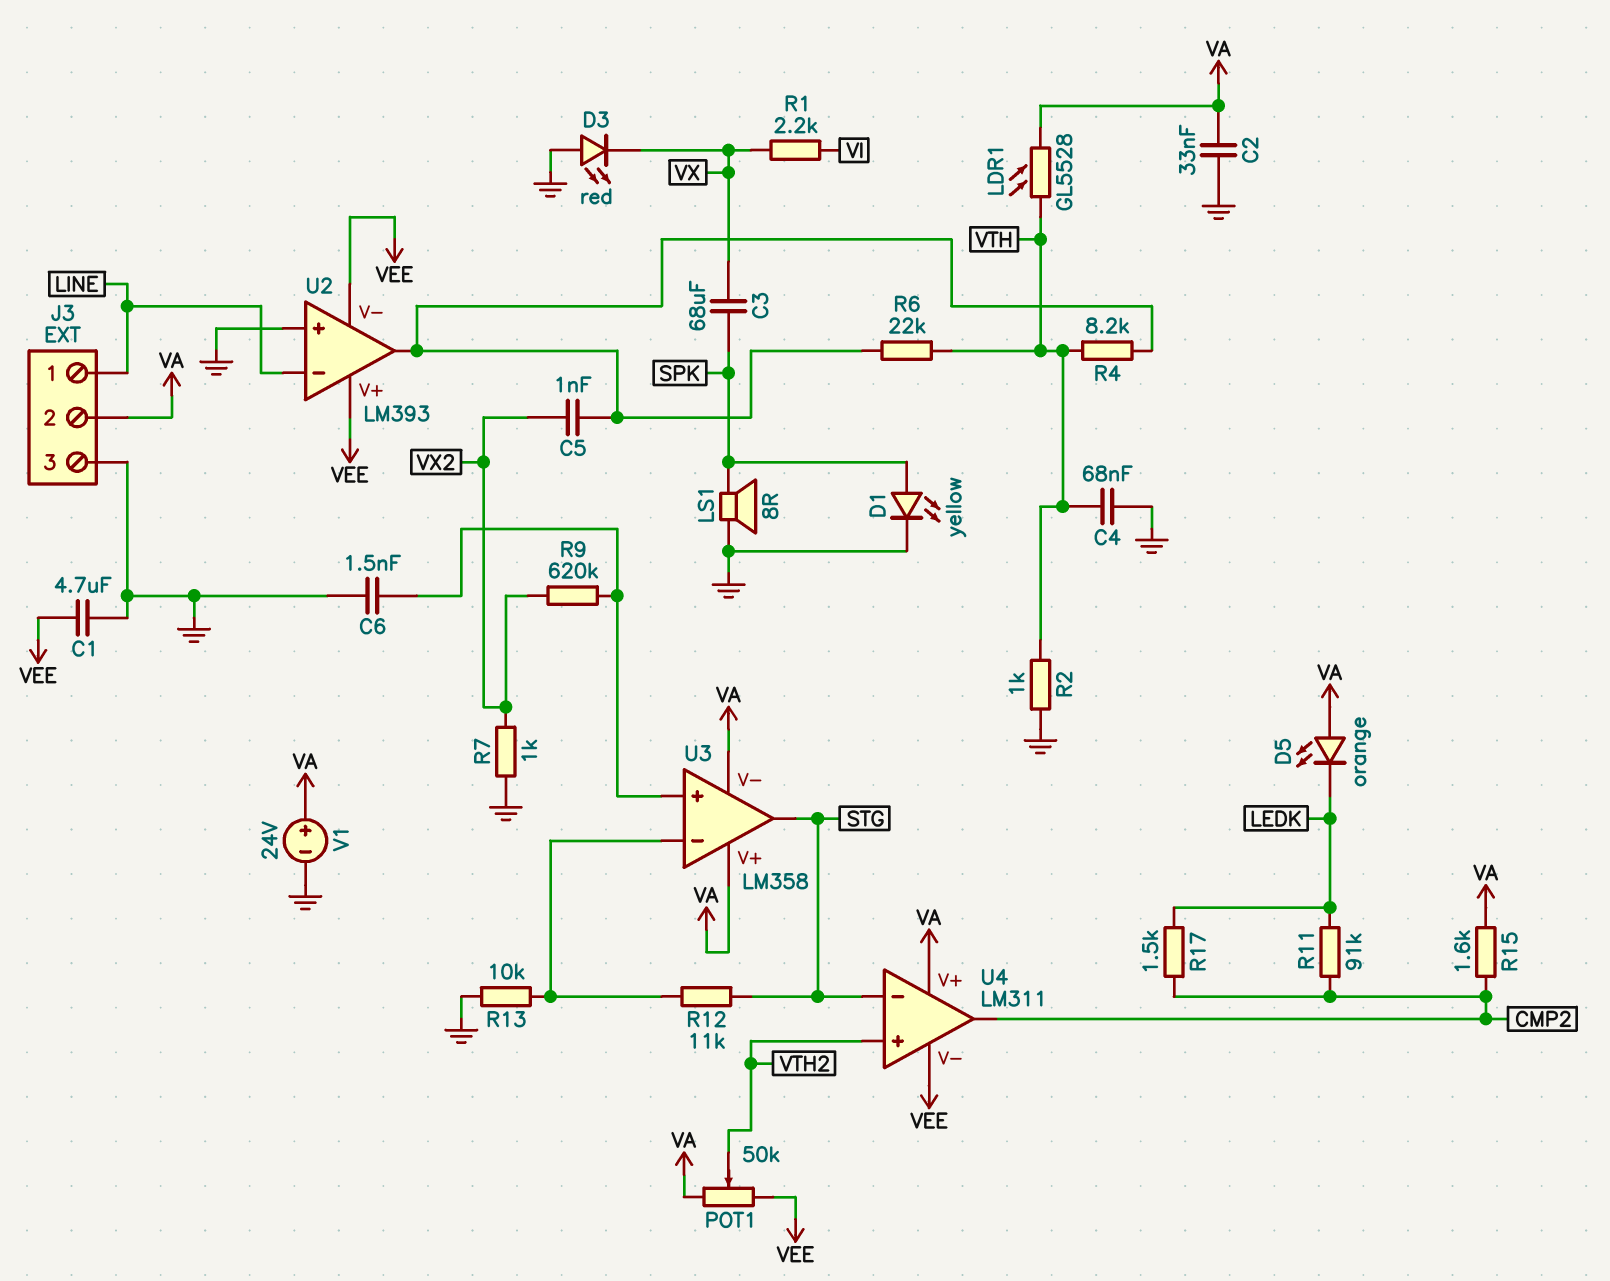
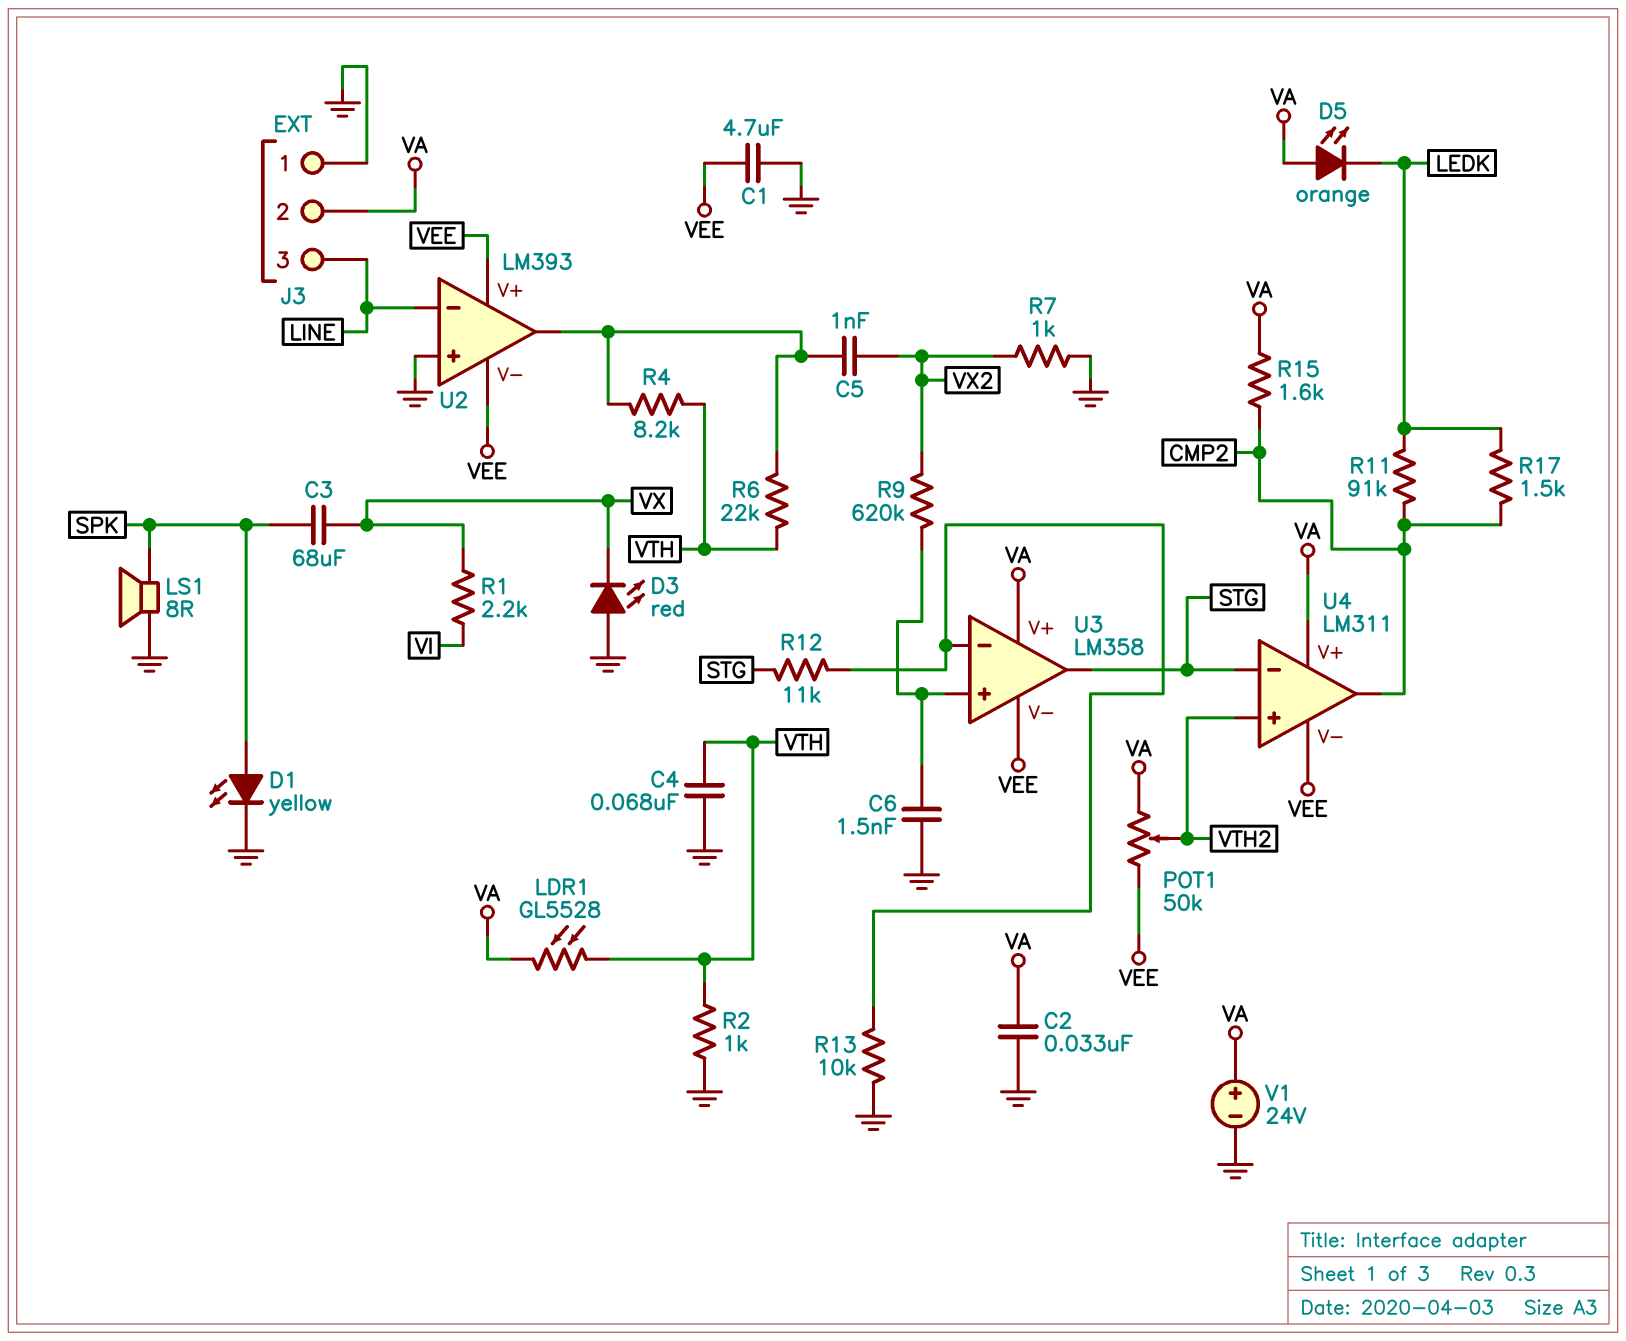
J3 pin 1: LINE -> GND
J3 pin 3: GND -> LINE
U3 pin V-: VA -> VEE

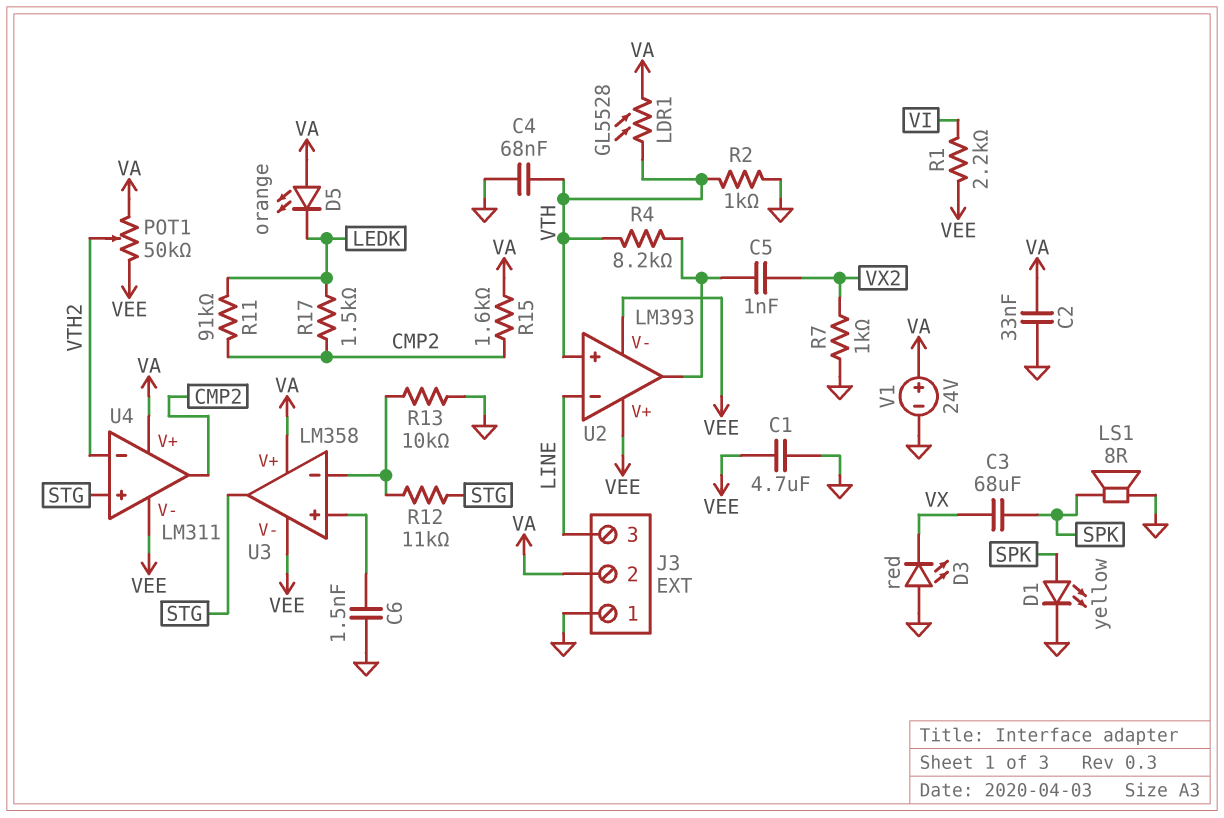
R1: 2.2k (VI, VX) -> 2.2k (VEE, VI)
R6: 22k (U2/out, VTH) -> none
R9: 620k (U3/in+, VX2) -> none
U2 pin in+: GND -> VTH
U4 pin in+: VTH2 -> STG
U4 pin in-: STG -> VTH2

